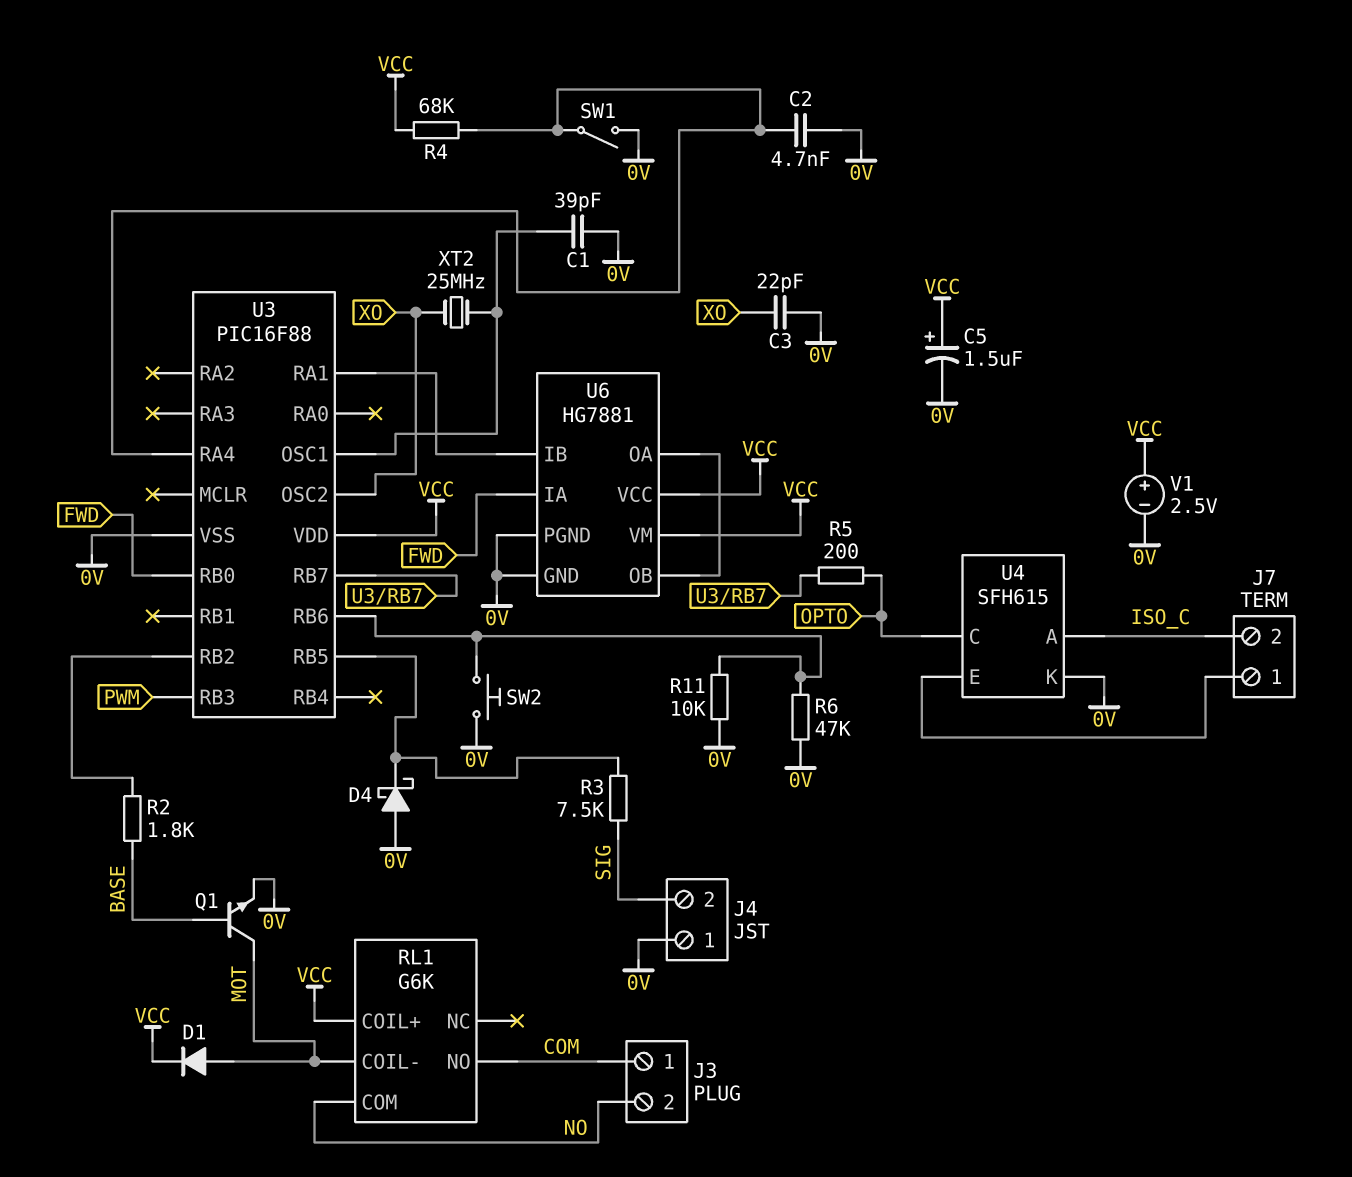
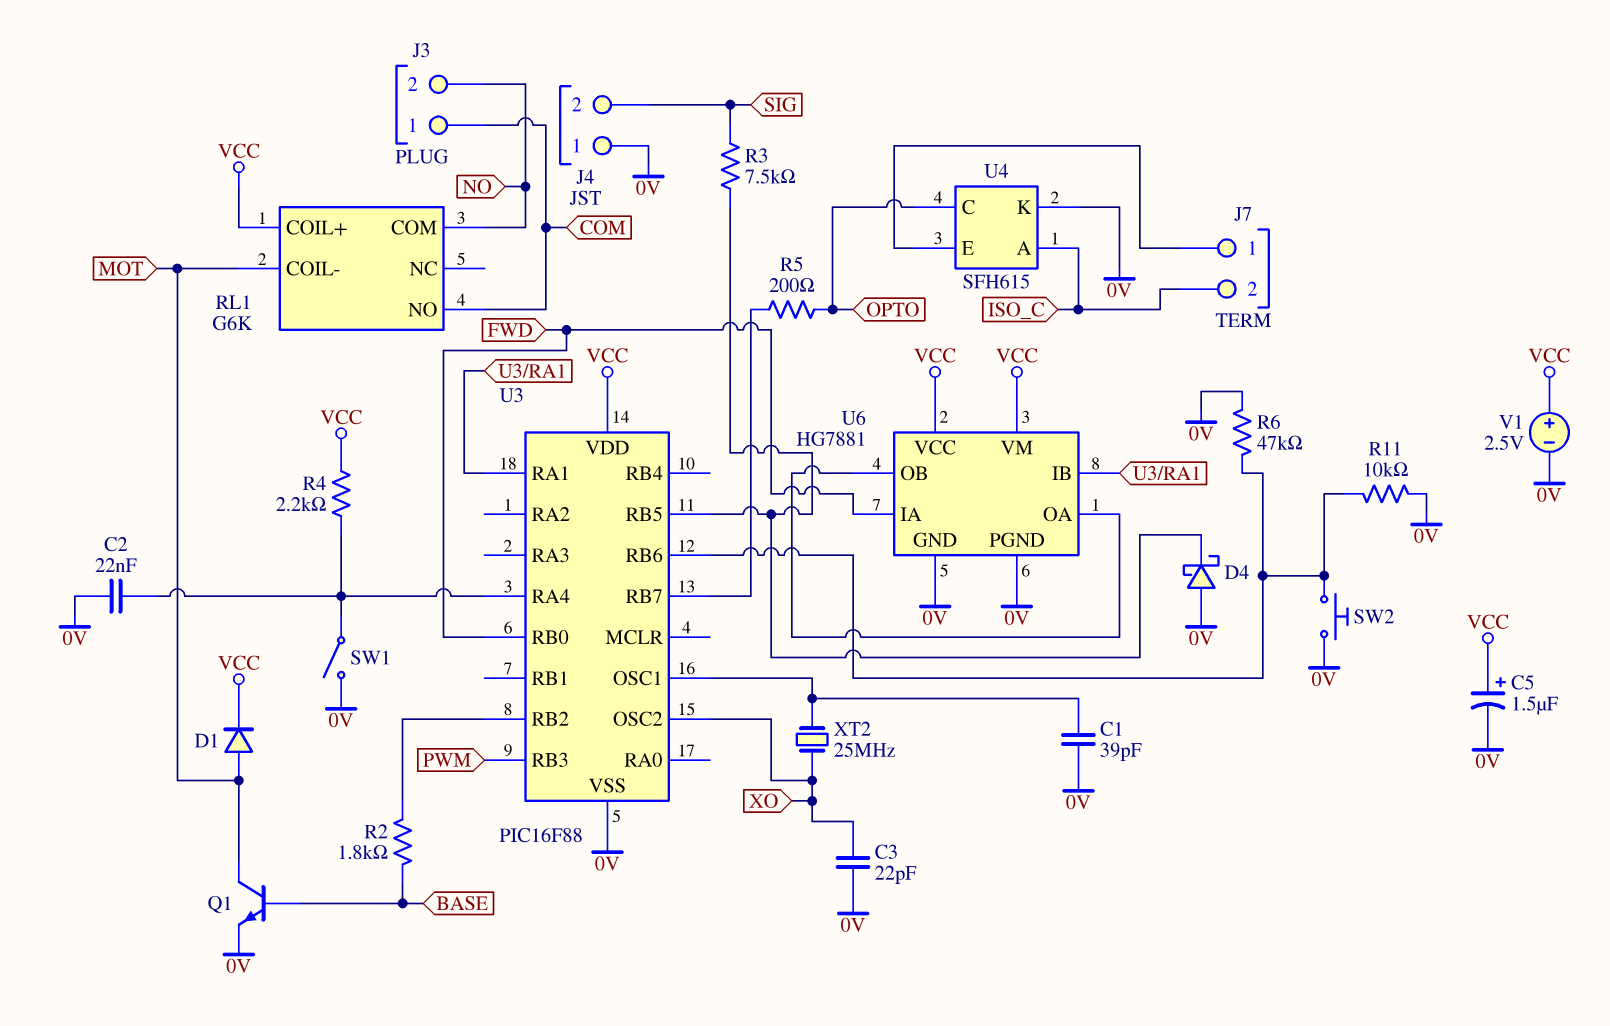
C2: 4.7nF (0V, U3/RA4) -> 22nF (0V, U3/RA4)
R4: 68k (U3/RA4, VCC) -> 2.2k (U3/RA4, VCC)

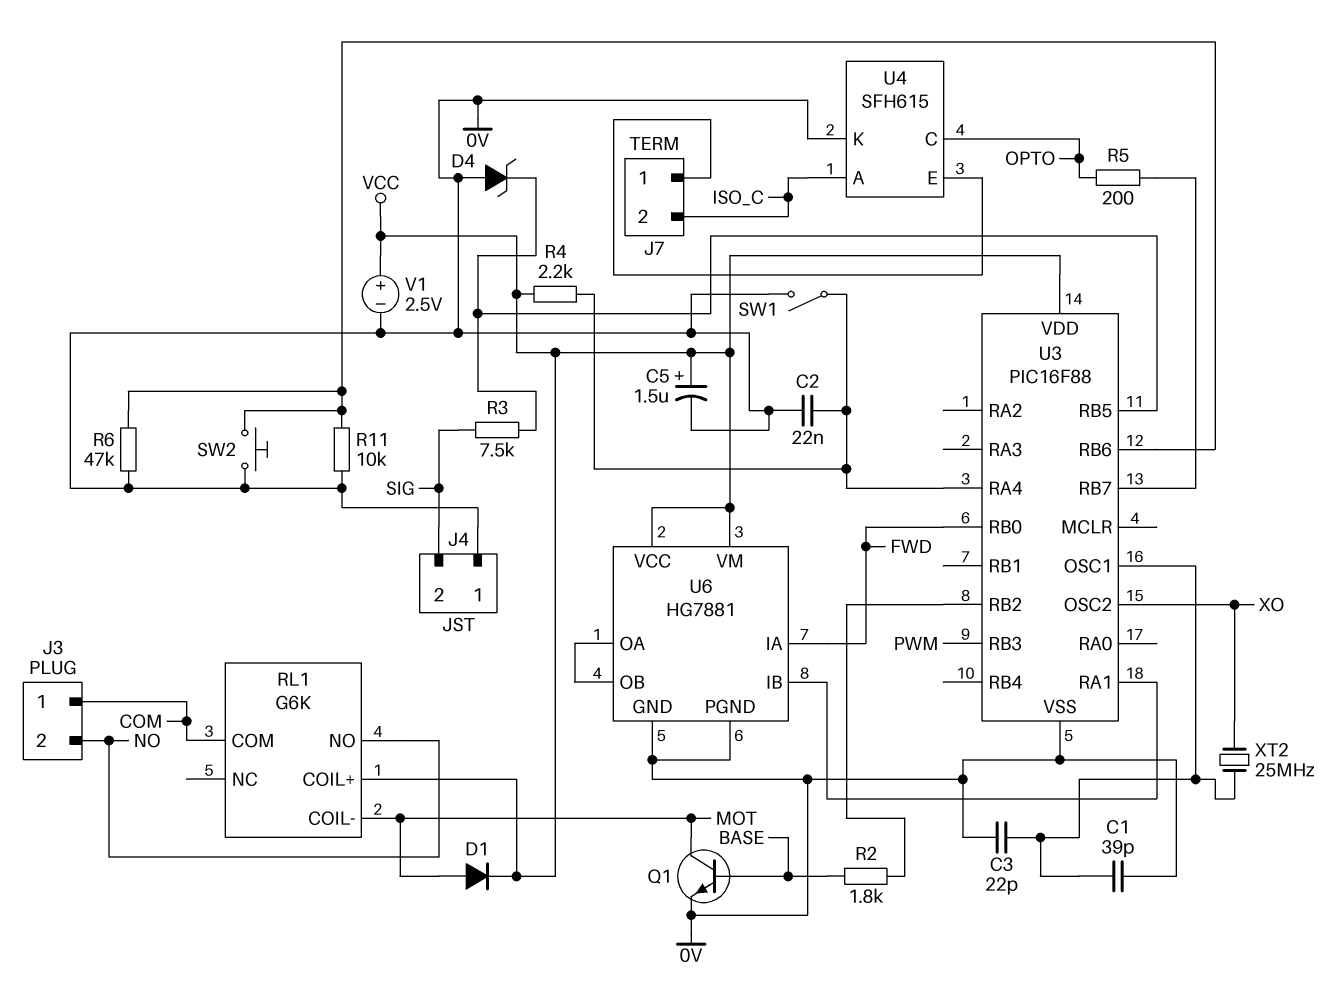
C3: 22pF (0V, XO) -> 22pF (0V, U3/OSC1)
D4: schottky (A 0V, K U3/RB5) -> zener (A 0V, K U3/RB5)
RL1 pin COM: NO -> COM
RL1 pin NO: COM -> NO

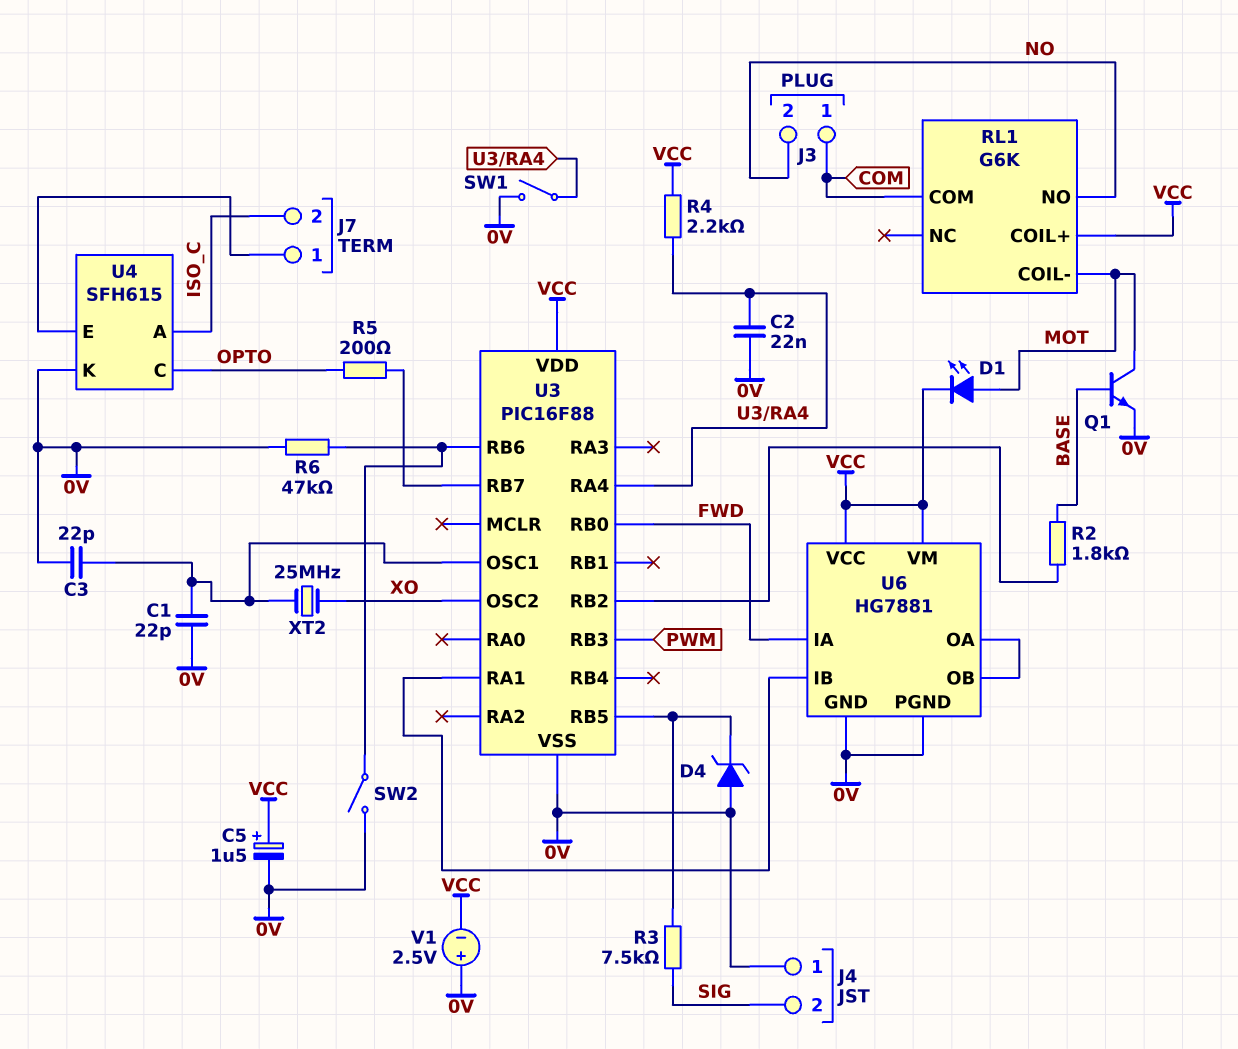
C1: 39pF (0V, U3/OSC1) -> 22pF (0V, U3/OSC1)
D1: diode (A MOT, K VCC) -> LED (A MOT, K VCC)
R11: 10k (0V, U3/RB6) -> none
SW2: button (0V, U3/RB6) -> switch (0V, U3/RB6)
V1: 2.5V (plus VCC, minus 0V) -> 2.5V (plus 0V, minus VCC)

